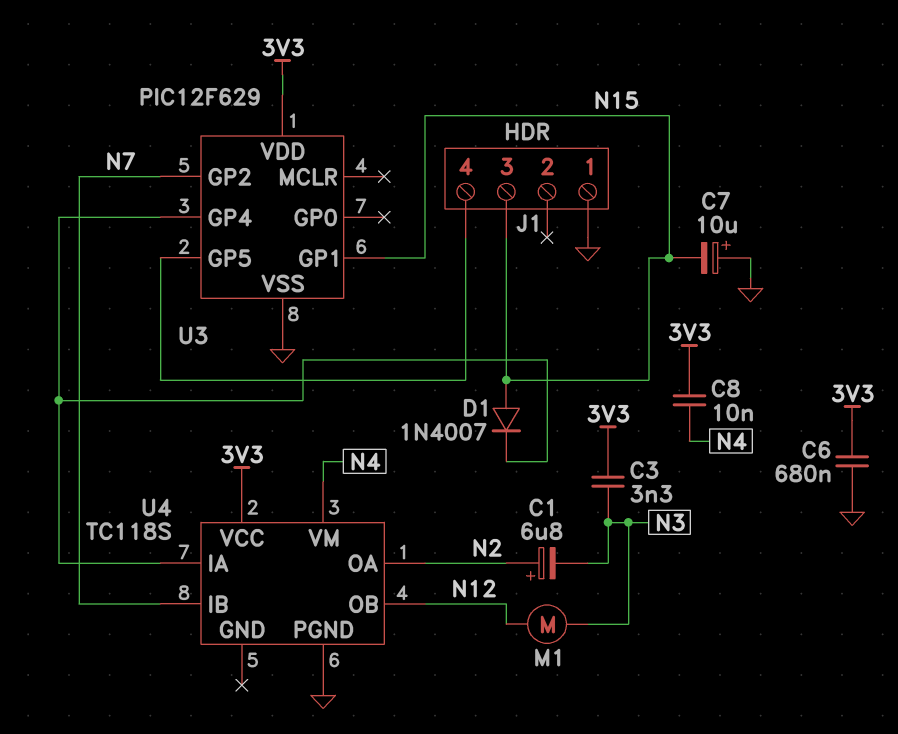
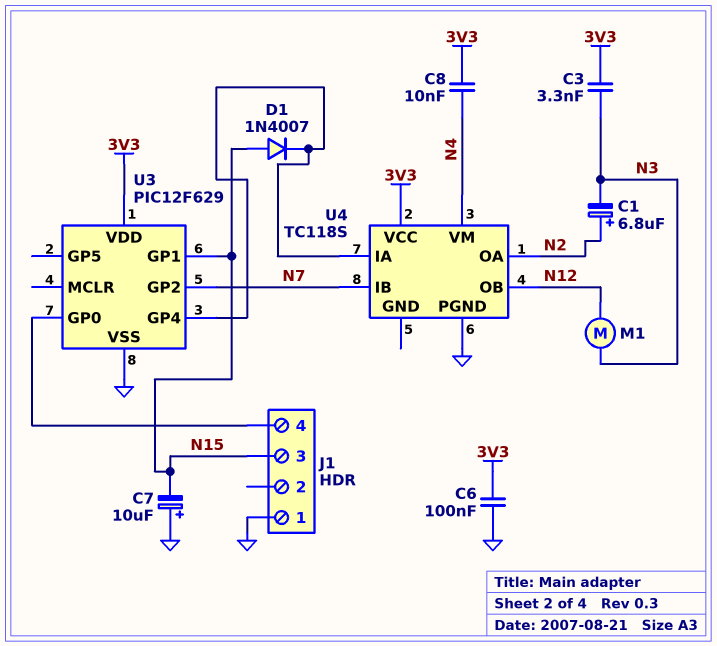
C6: 680nF (3V3, GND) -> 100nF (3V3, GND)
U3 pin GP0: none -> J1/4
U3 pin GP5: J1/4 -> none

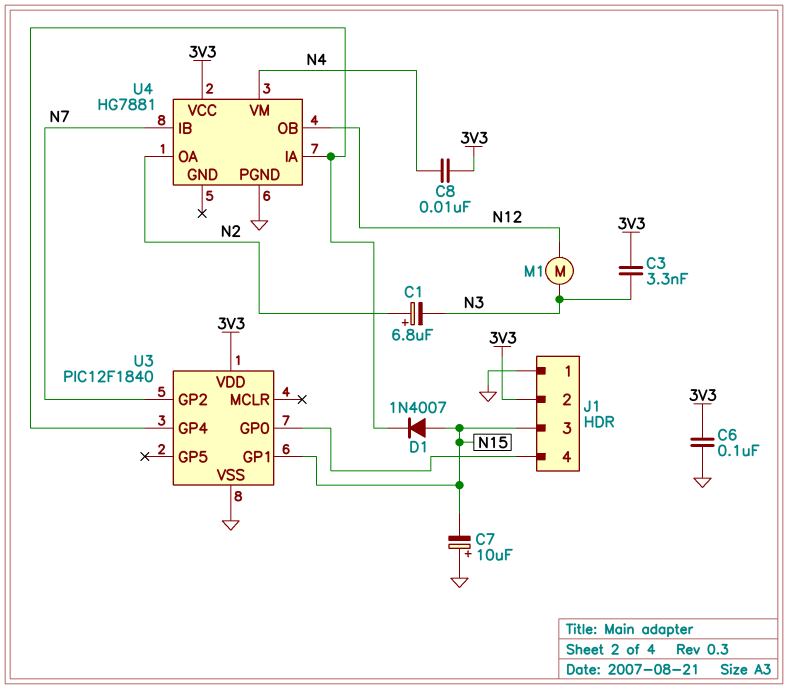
J1 pin 2: none -> 3V3
U3: PIC12F629 -> PIC12F1840
U4: TC118S -> HG7881

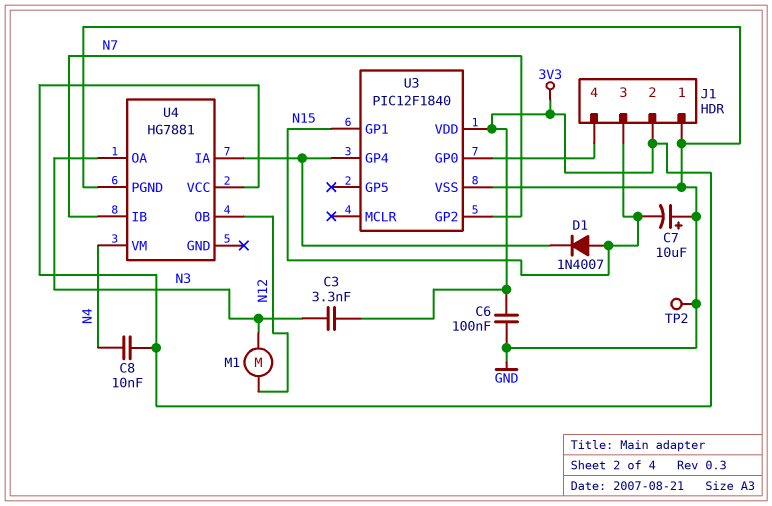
C1: 6.8uF (plus N2, minus N3) -> none
TP2: none -> test point (GND)
U4 pin OA: N2 -> N3

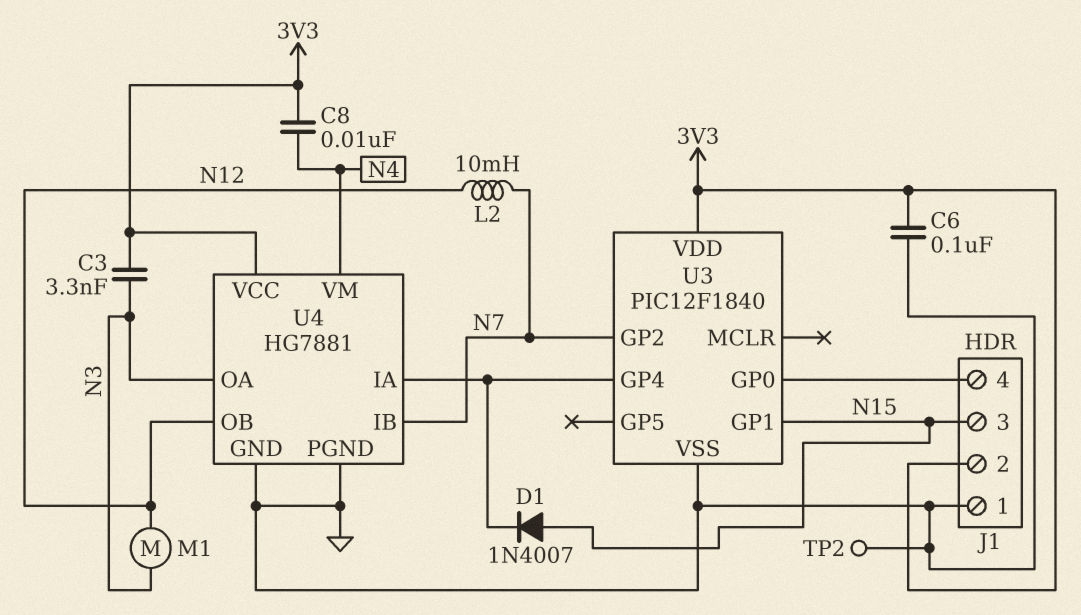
C7: 10uF (plus GND, minus N15) -> none
L2: none -> 10mH (N7, N12)
U4 pin GND: none -> GND

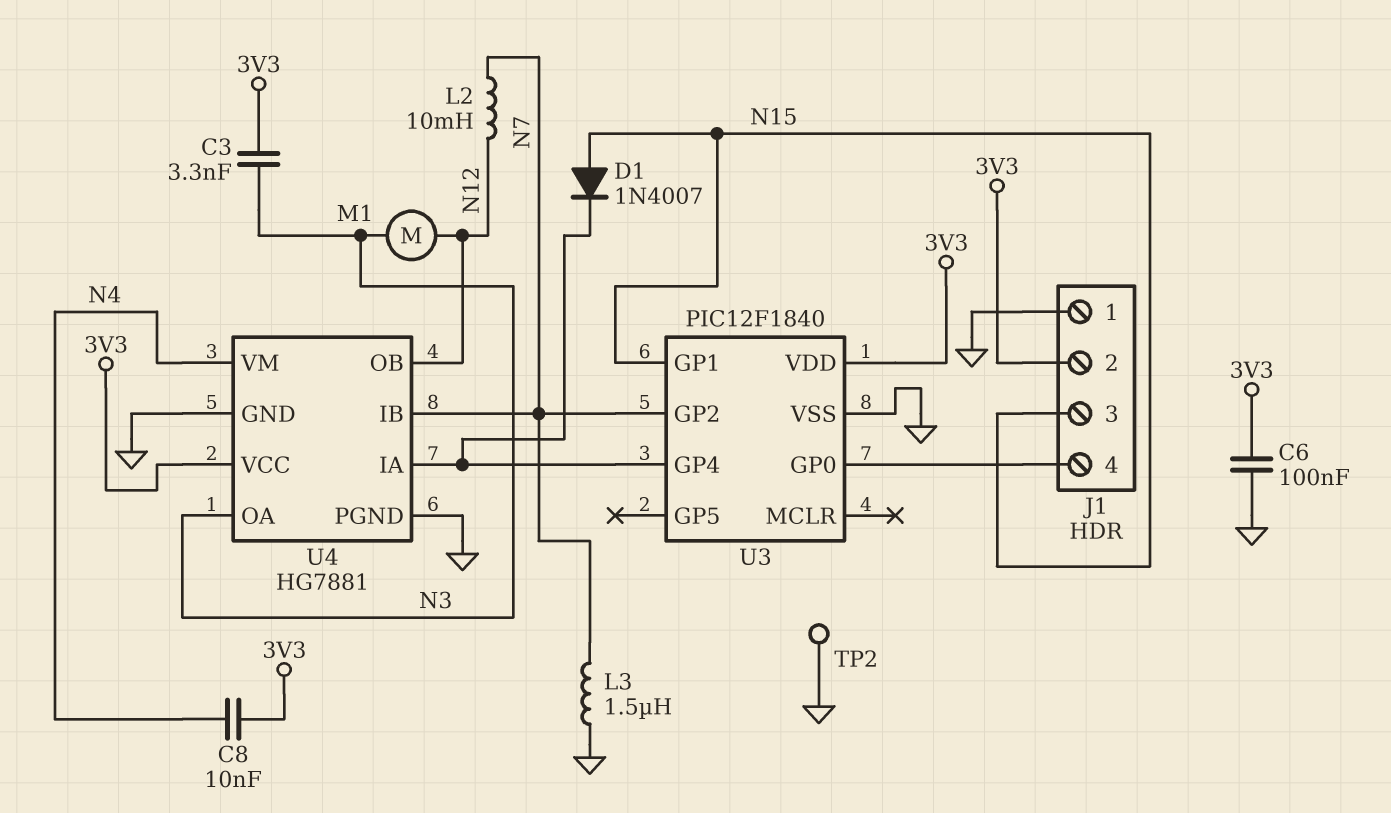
L3: none -> 1.5uH (GND, N7)

